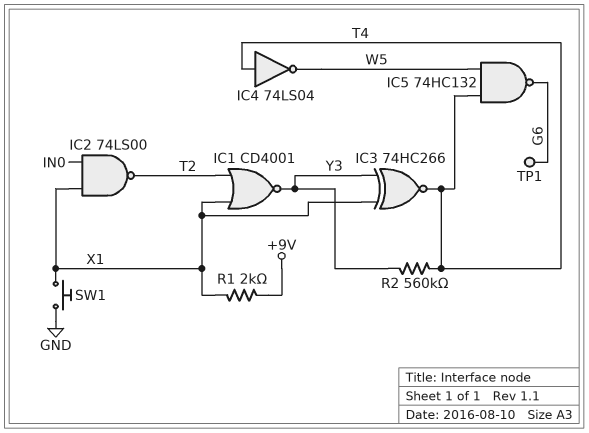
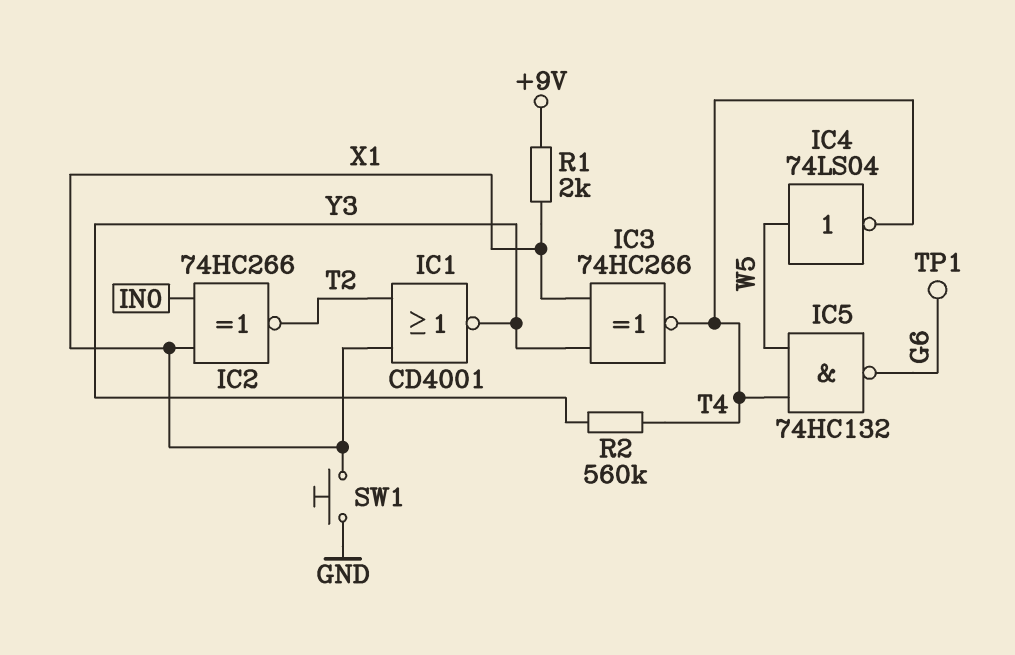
IC2: NAND 74LS00 (in IN0, in X1, out T2) -> XNOR 74HC266 (in IN0, in X1, out T2)
IC4: NOT 74LS04 (in T4, out W5) -> NOT 74LS04 (in W5, out T4)

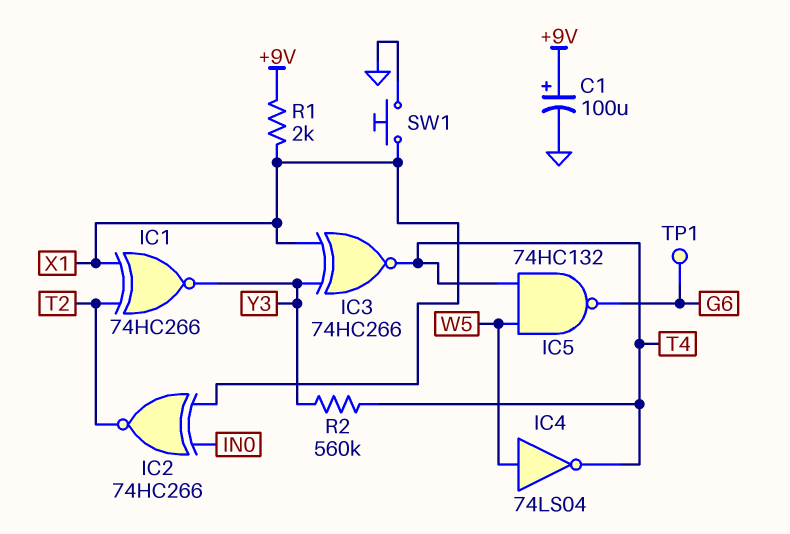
C1: none -> 100uF (plus +9V, minus GND)
IC1: NOR CD4001 (in T2, in X1, out Y3) -> XNOR 74HC266 (in T2, in X1, out Y3)

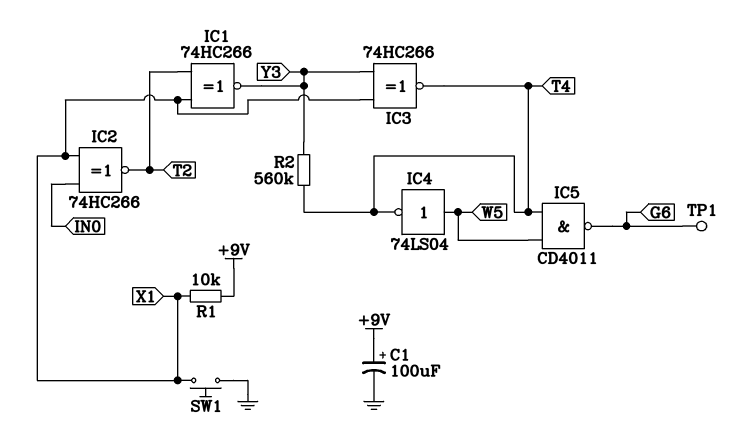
IC5: NAND 74HC132 (in T4, in W5, out G6) -> NAND CD4011 (in T4, in W5, out G6)
R1: 2k (+9V, X1) -> 10k (+9V, X1)

